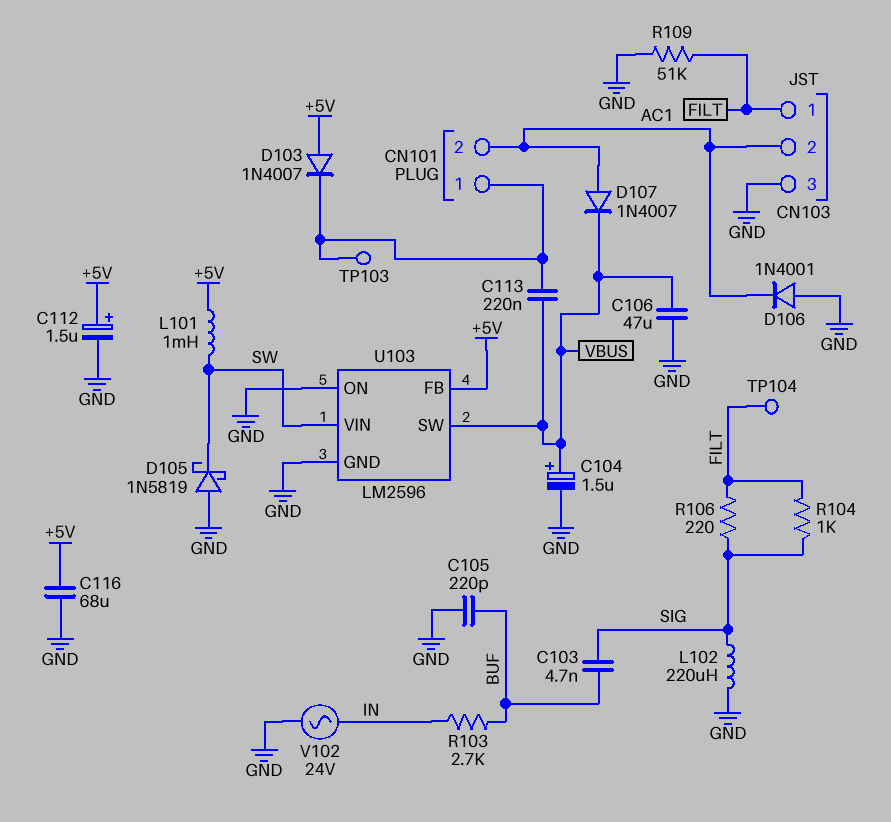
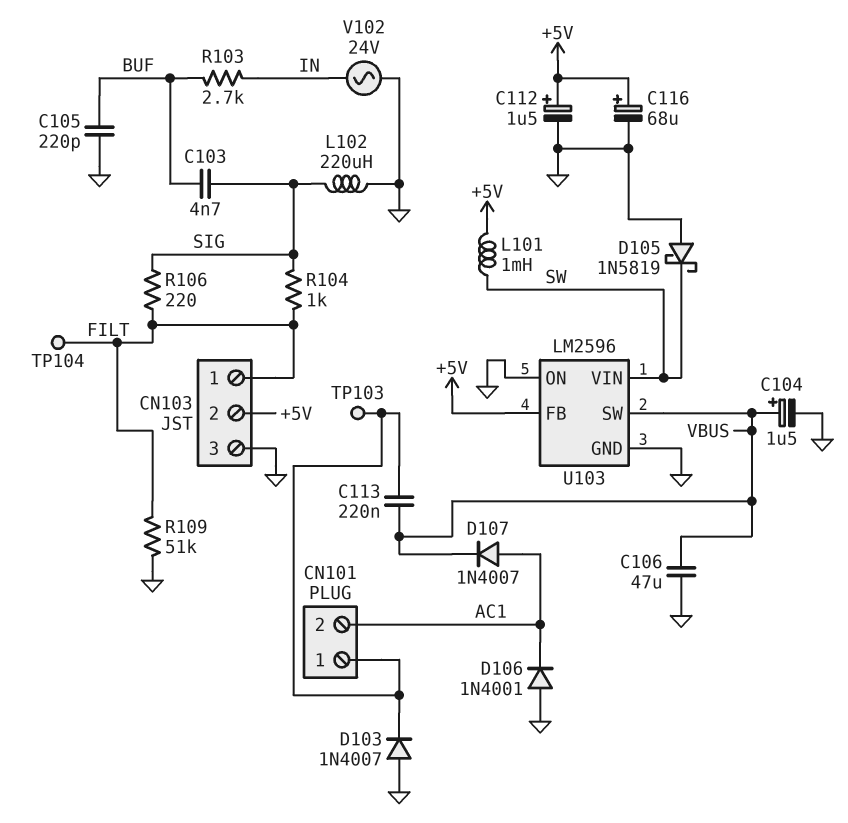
C116: 68uF (+5V, GND) -> 68uF (plus +5V, minus GND)
CN103 pin 2: AC1 -> +5V
D103: diode 1N4007 (A +5V, K CN101/1) -> diode 1N4007 (A GND, K CN101/1)

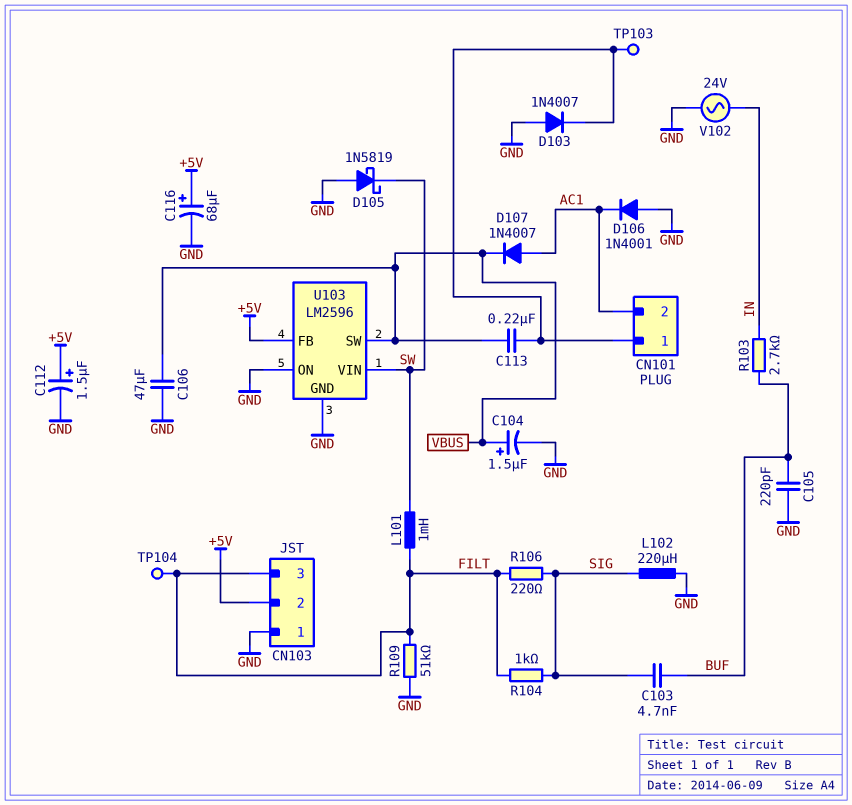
CN103 pin 1: FILT -> GND
CN103 pin 3: GND -> FILT
L101: 1mH (+5V, SW) -> 1mH (FILT, SW)

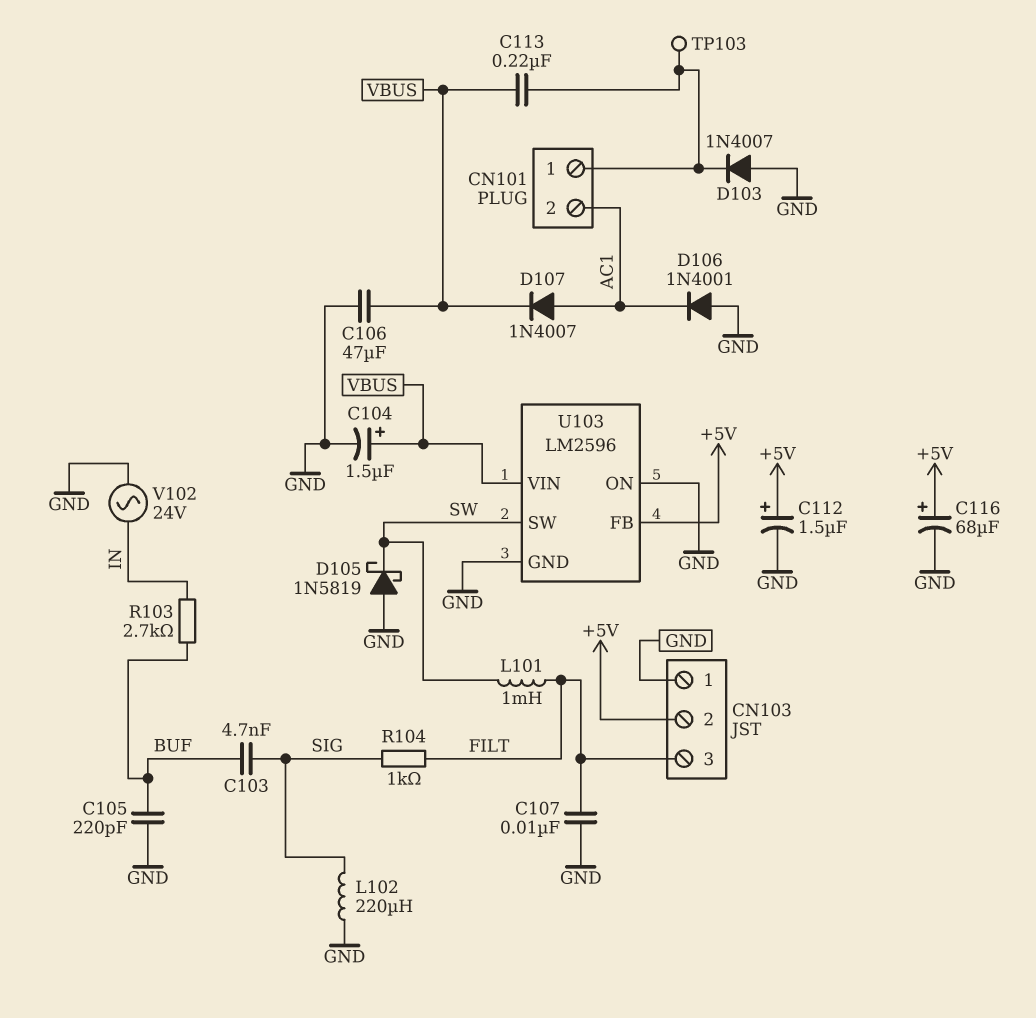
C107: none -> 10nF (FILT, GND)
R106: 220 (FILT, SIG) -> none
R109: 51k (FILT, GND) -> none
TP104: test point (FILT) -> none
U103 pin SW: VBUS -> SW
U103 pin VIN: SW -> VBUS

